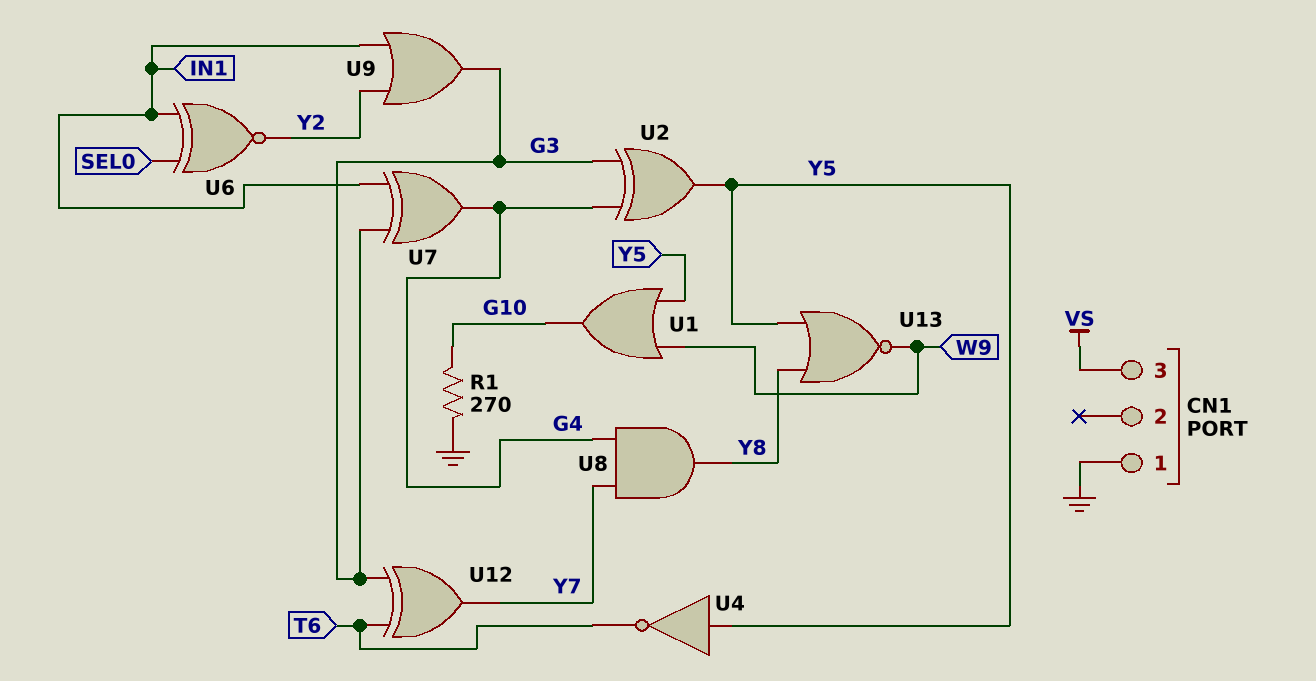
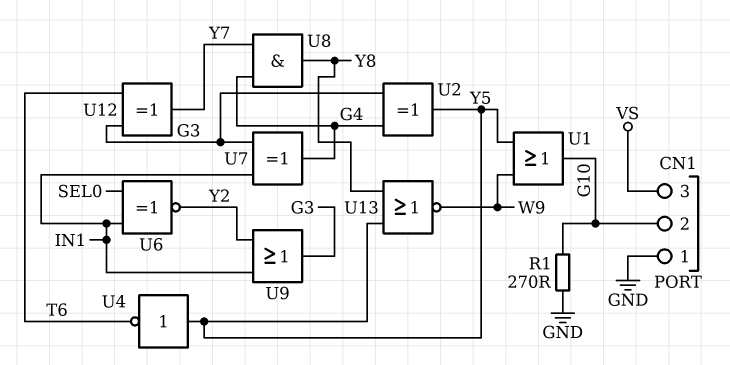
CN1 pin 2: none -> G10

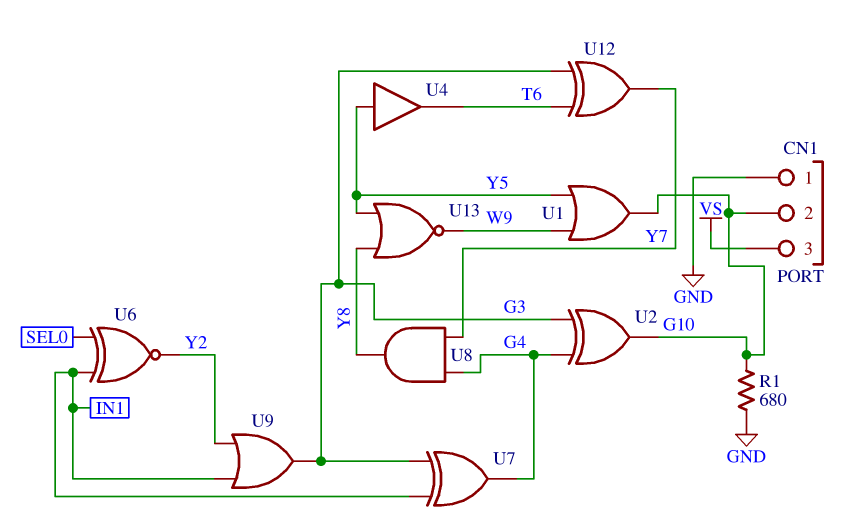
R1: 270 (G10, GND) -> 680 (G10, GND)
U2: XOR (in G3, in G4, out Y5) -> XOR (in G3, in G4, out G10)
U4: NOT (in Y5, out T6) -> buffer (in Y5, out T6)

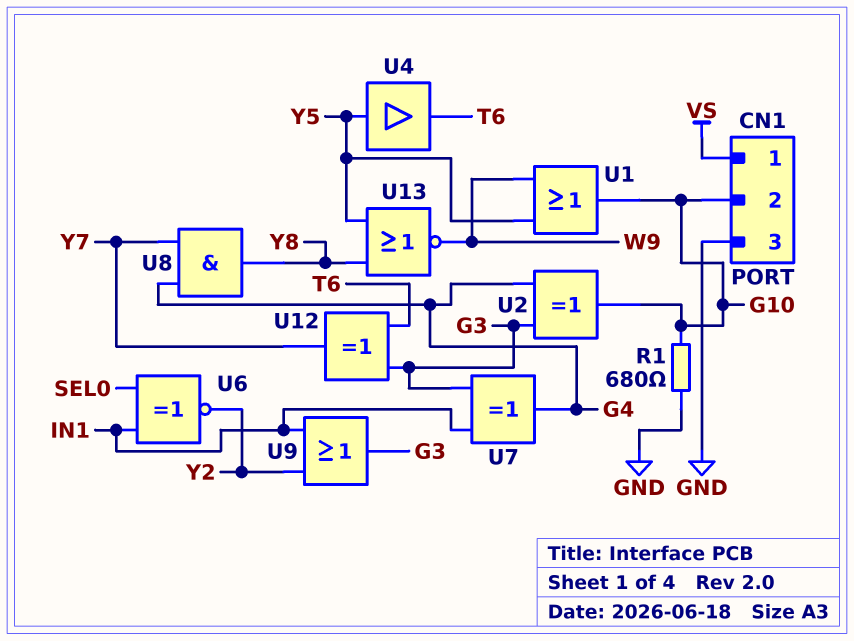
CN1 pin 1: GND -> VS
CN1 pin 3: VS -> GND

